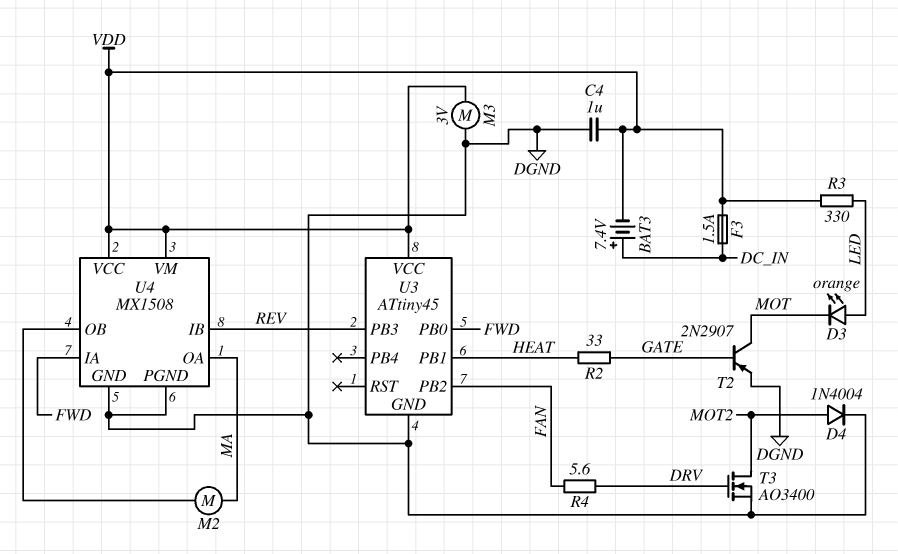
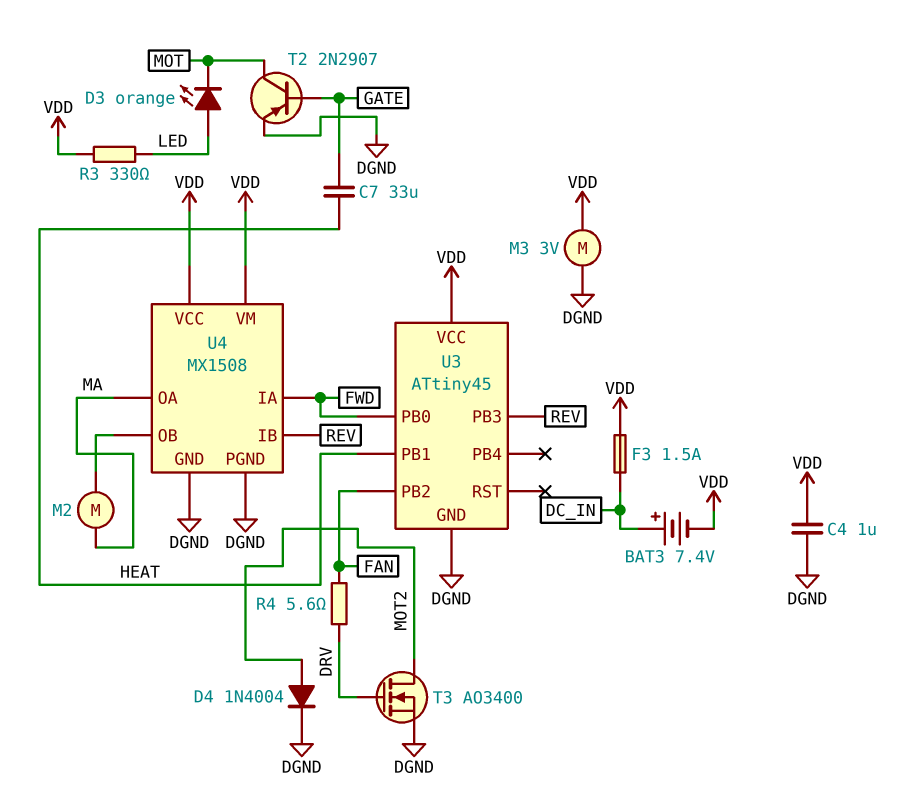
C7: none -> 33uF (GATE, HEAT)
R2: 33 (GATE, HEAT) -> none

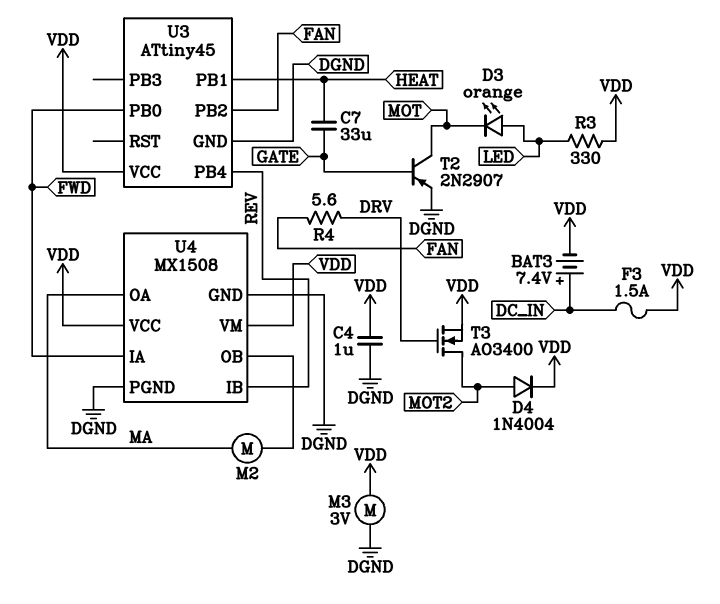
D4: diode 1N4004 (A MOT2, K DGND) -> diode 1N4004 (A MOT2, K VDD)
T3: NMOS AO3400 (G DRV, D MOT2, S DGND) -> NMOS AO3400 (G DRV, D MOT2, S VDD)
U3 pin PB3: REV -> none
U3 pin PB4: none -> REV

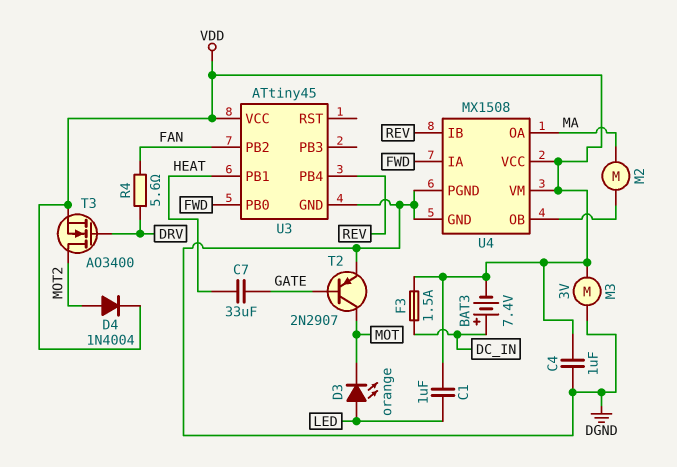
C1: none -> 1uF (LED, VDD)
R3: 330 (LED, VDD) -> none

